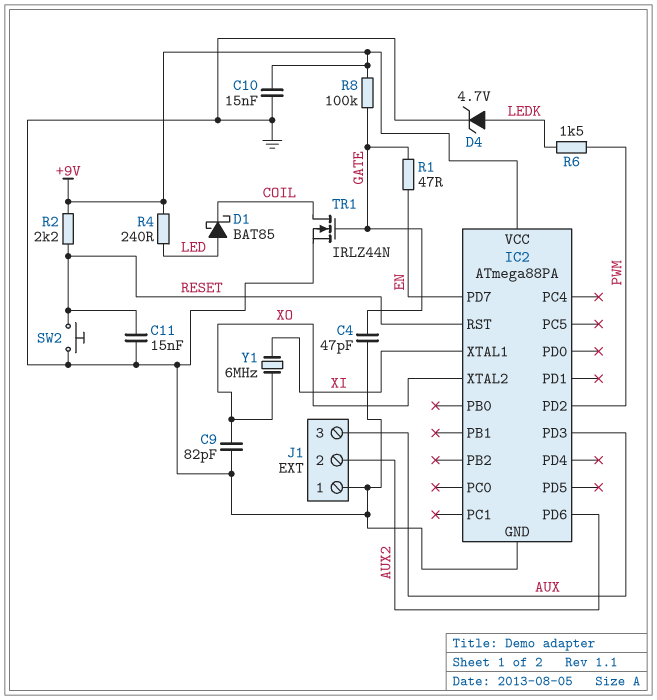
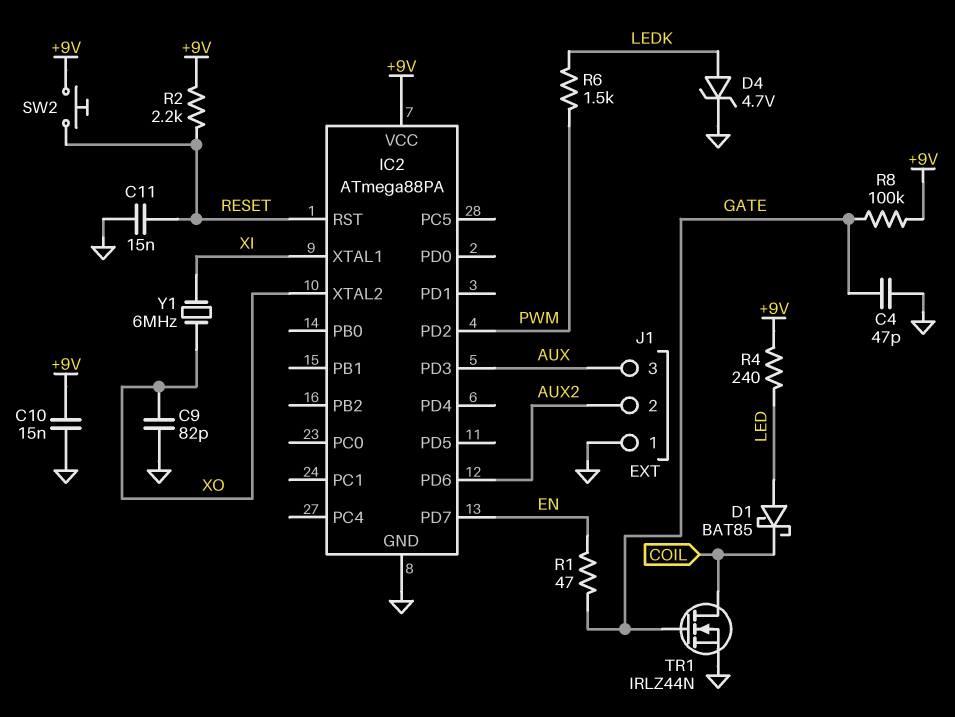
SW2: button (GND, RESET) -> button (+9V, RESET)

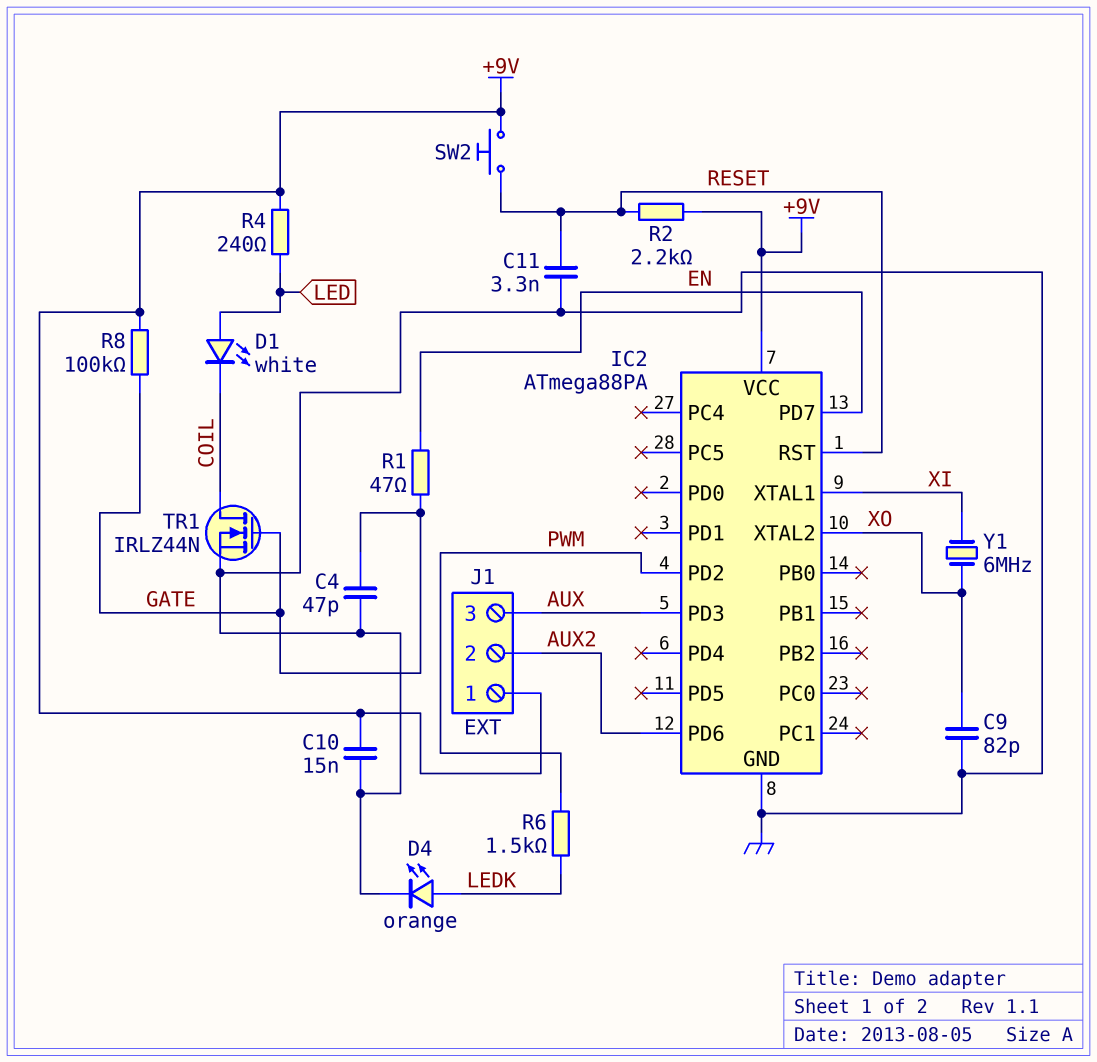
C11: 15nF (GND, RESET) -> 3.3nF (GND, RESET)
D1: schottky BAT85 (A LED, K COIL) -> LED white (A LED, K COIL)
D4: zener 4.7V (A LEDK, K GND) -> LED orange (A LEDK, K GND)
J1 pin 1: GND -> +9V

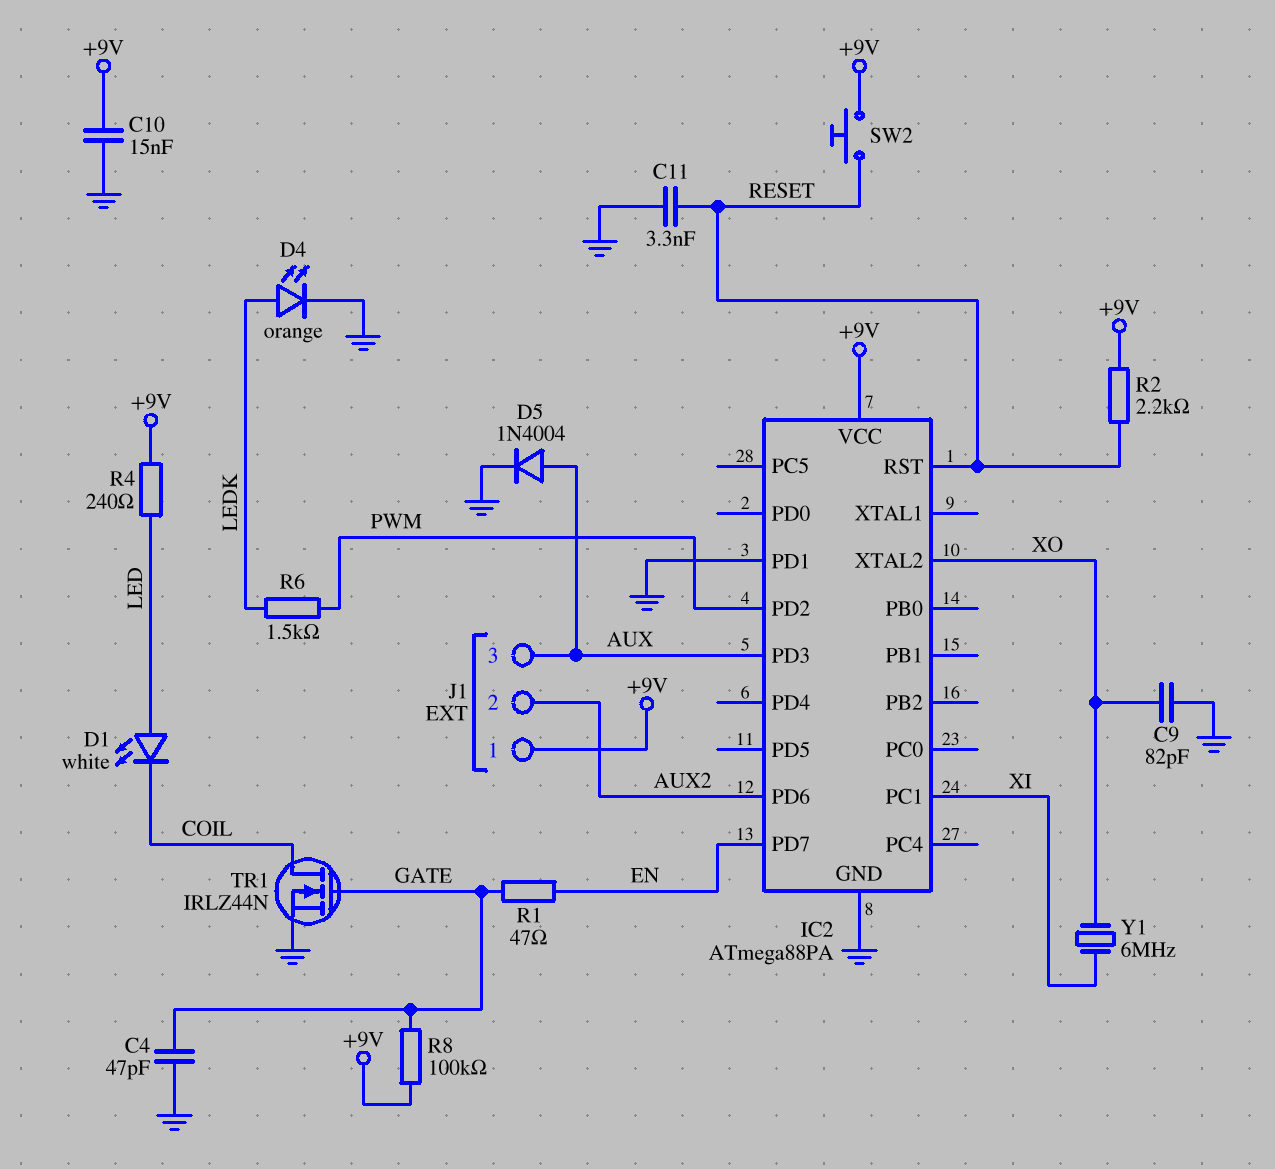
D5: none -> diode 1N4004 (A AUX, K GND)
IC2 pin PC1: none -> XI
IC2 pin PD1: none -> GND
IC2 pin XTAL1: XI -> none

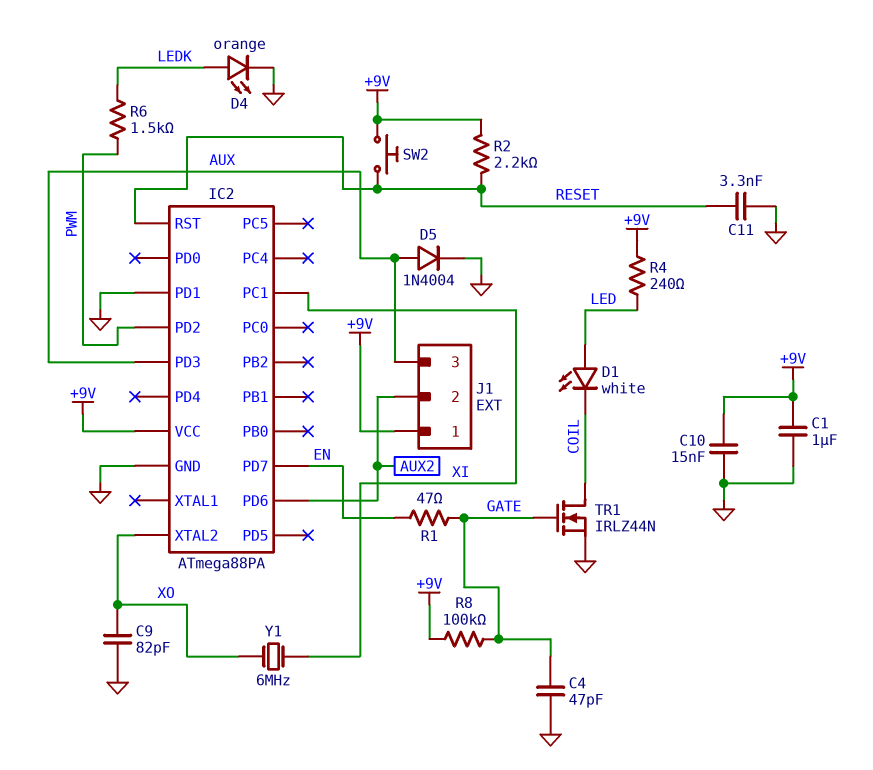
C1: none -> 1uF (+9V, GND)

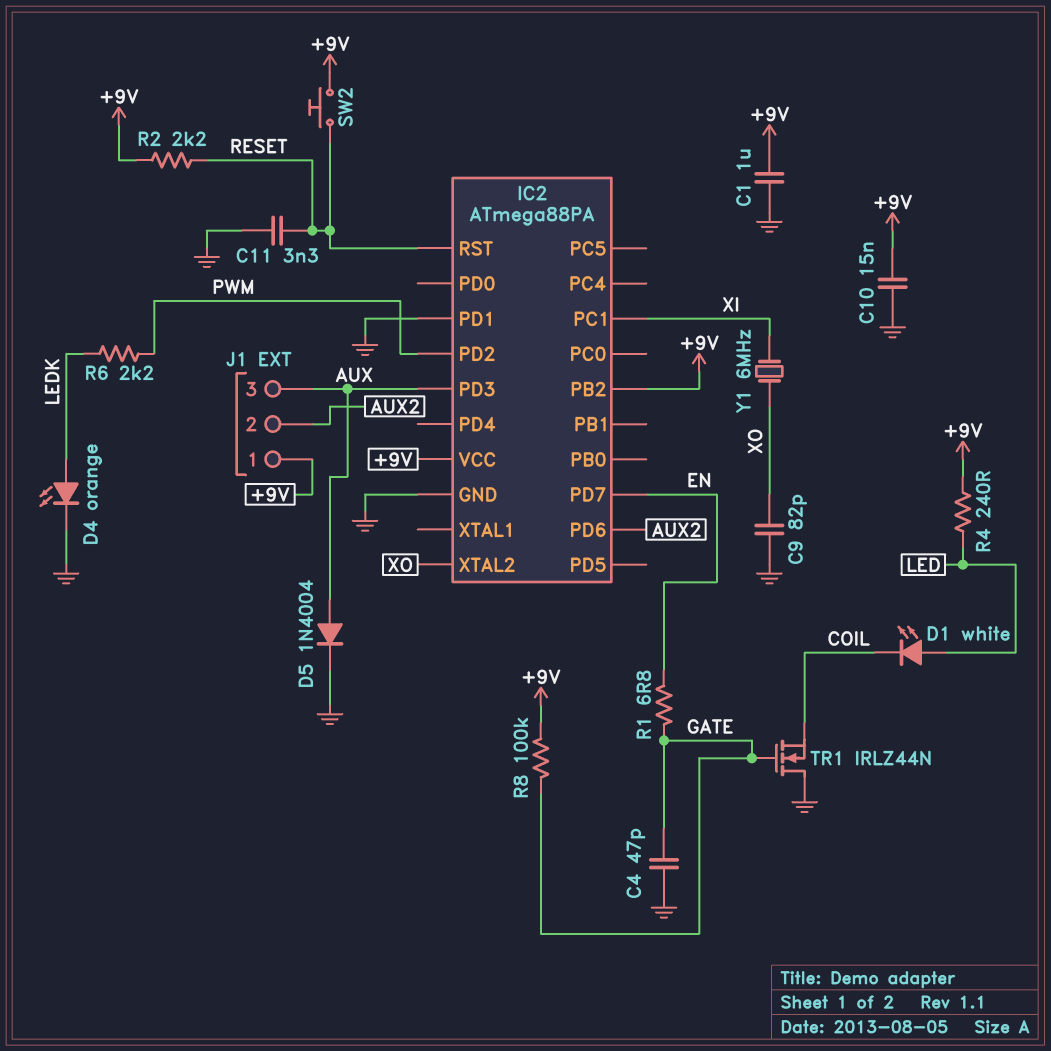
IC2 pin PB2: none -> +9V
R1: 47 (EN, GATE) -> 6.8 (EN, GATE)
R6: 1.5k (LEDK, PWM) -> 2.2k (LEDK, PWM)
TR1: NMOS IRLZ44N (G GATE, D COIL, S GND) -> NMOS IRLZ44N (G GATE, D GND, S COIL)

